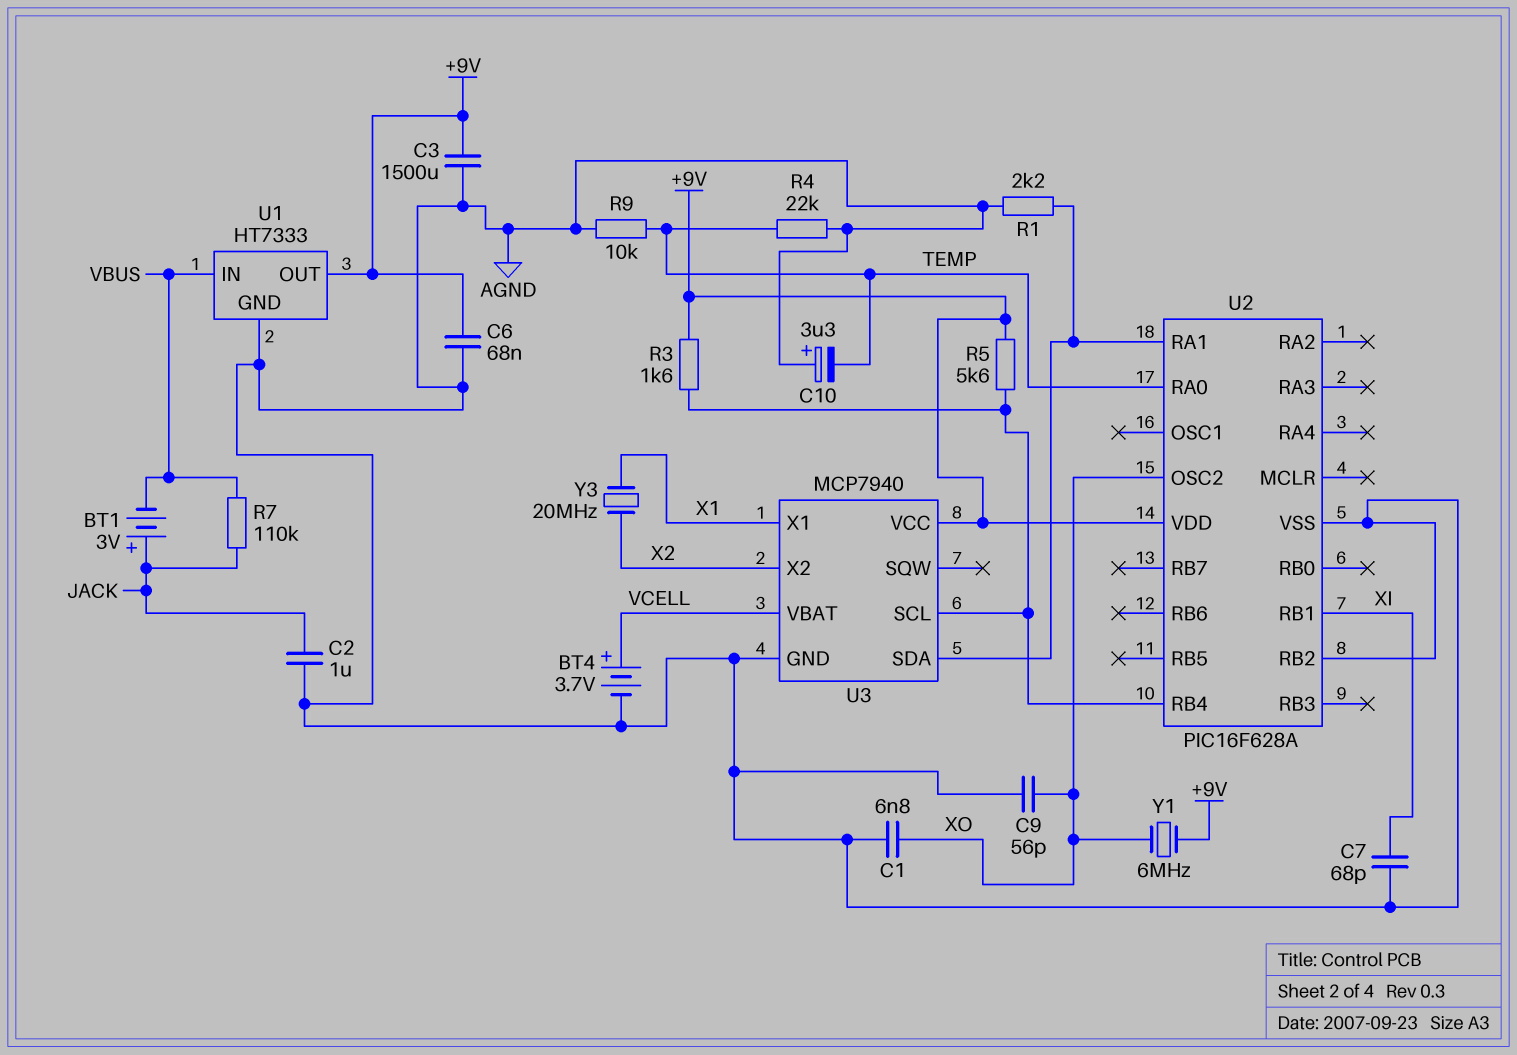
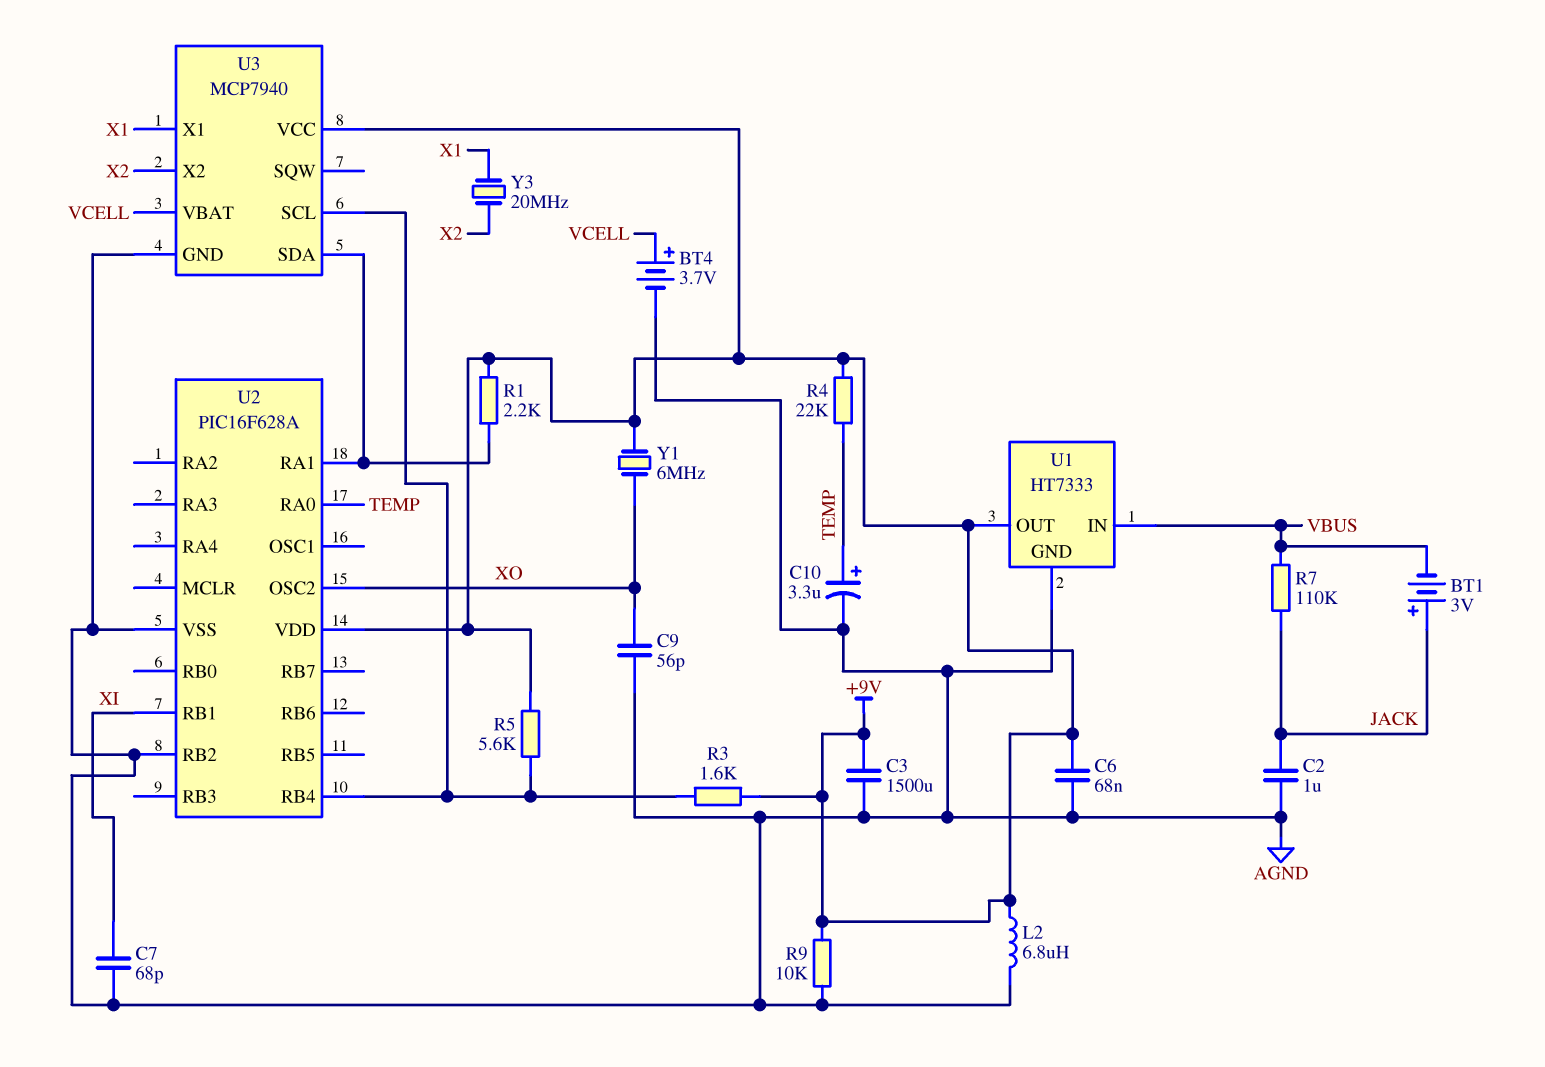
C1: 6.8nF (AGND, XO) -> none
C10: 3.3uF (plus AGND, minus TEMP) -> 3.3uF (plus TEMP, minus AGND)
L2: none -> 6.8uH (+9V, AGND)
R1: 2.2k (AGND, U2/RA1) -> 2.2k (+9V, U2/RA1)
R4: 22k (AGND, TEMP) -> 22k (+9V, TEMP)
R9: 10k (AGND, TEMP) -> 10k (+9V, AGND)

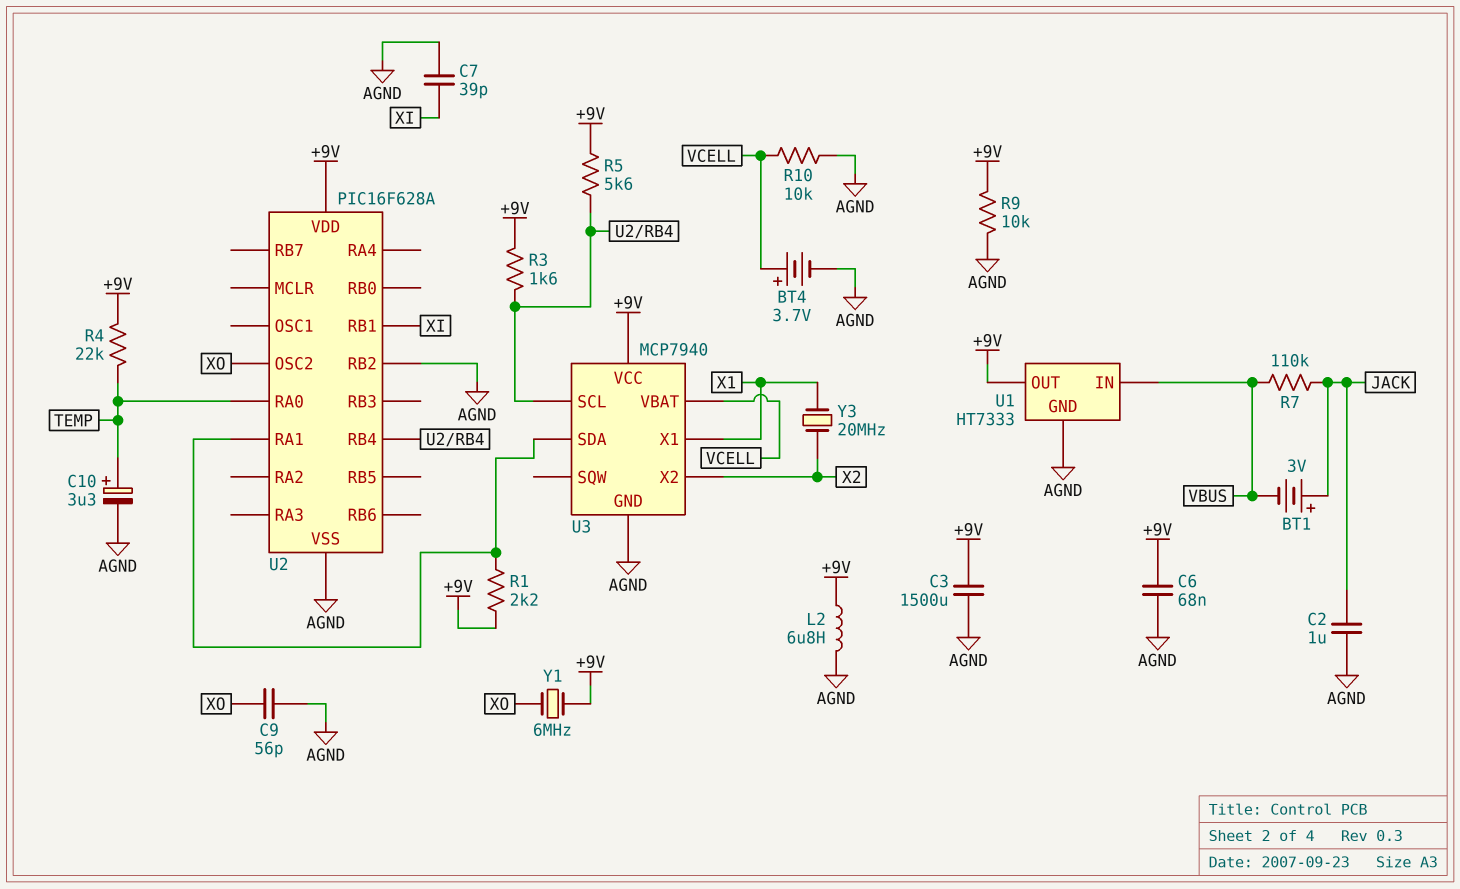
C7: 68pF (AGND, XI) -> 39pF (AGND, XI)
R10: none -> 10k (AGND, VCELL)

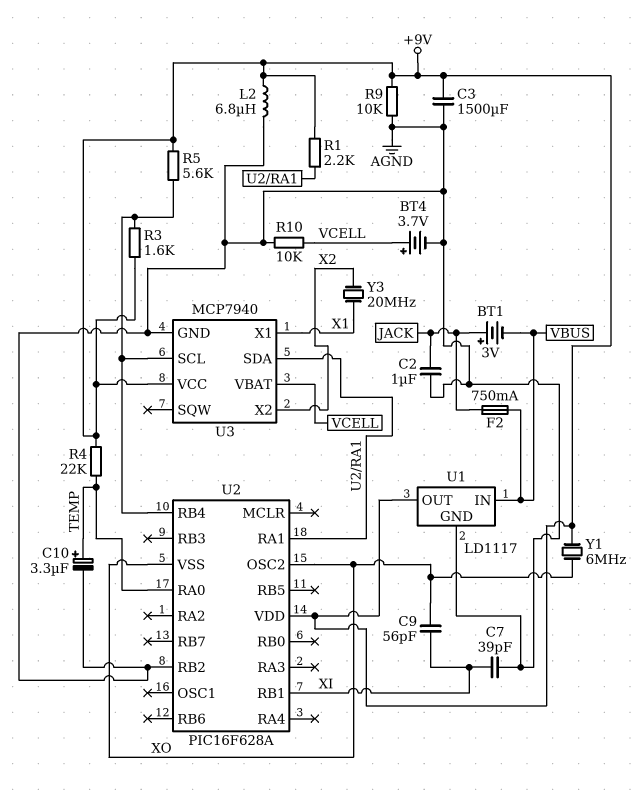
C6: 68nF (+9V, AGND) -> none
C9: 56pF (AGND, XO) -> 56pF (XI, XO)
F2: none -> 750mA (JACK, VBUS)
R7: 110k (JACK, VBUS) -> none
U1: HT7333 -> LD1117
U2 pin VSS: AGND -> XO

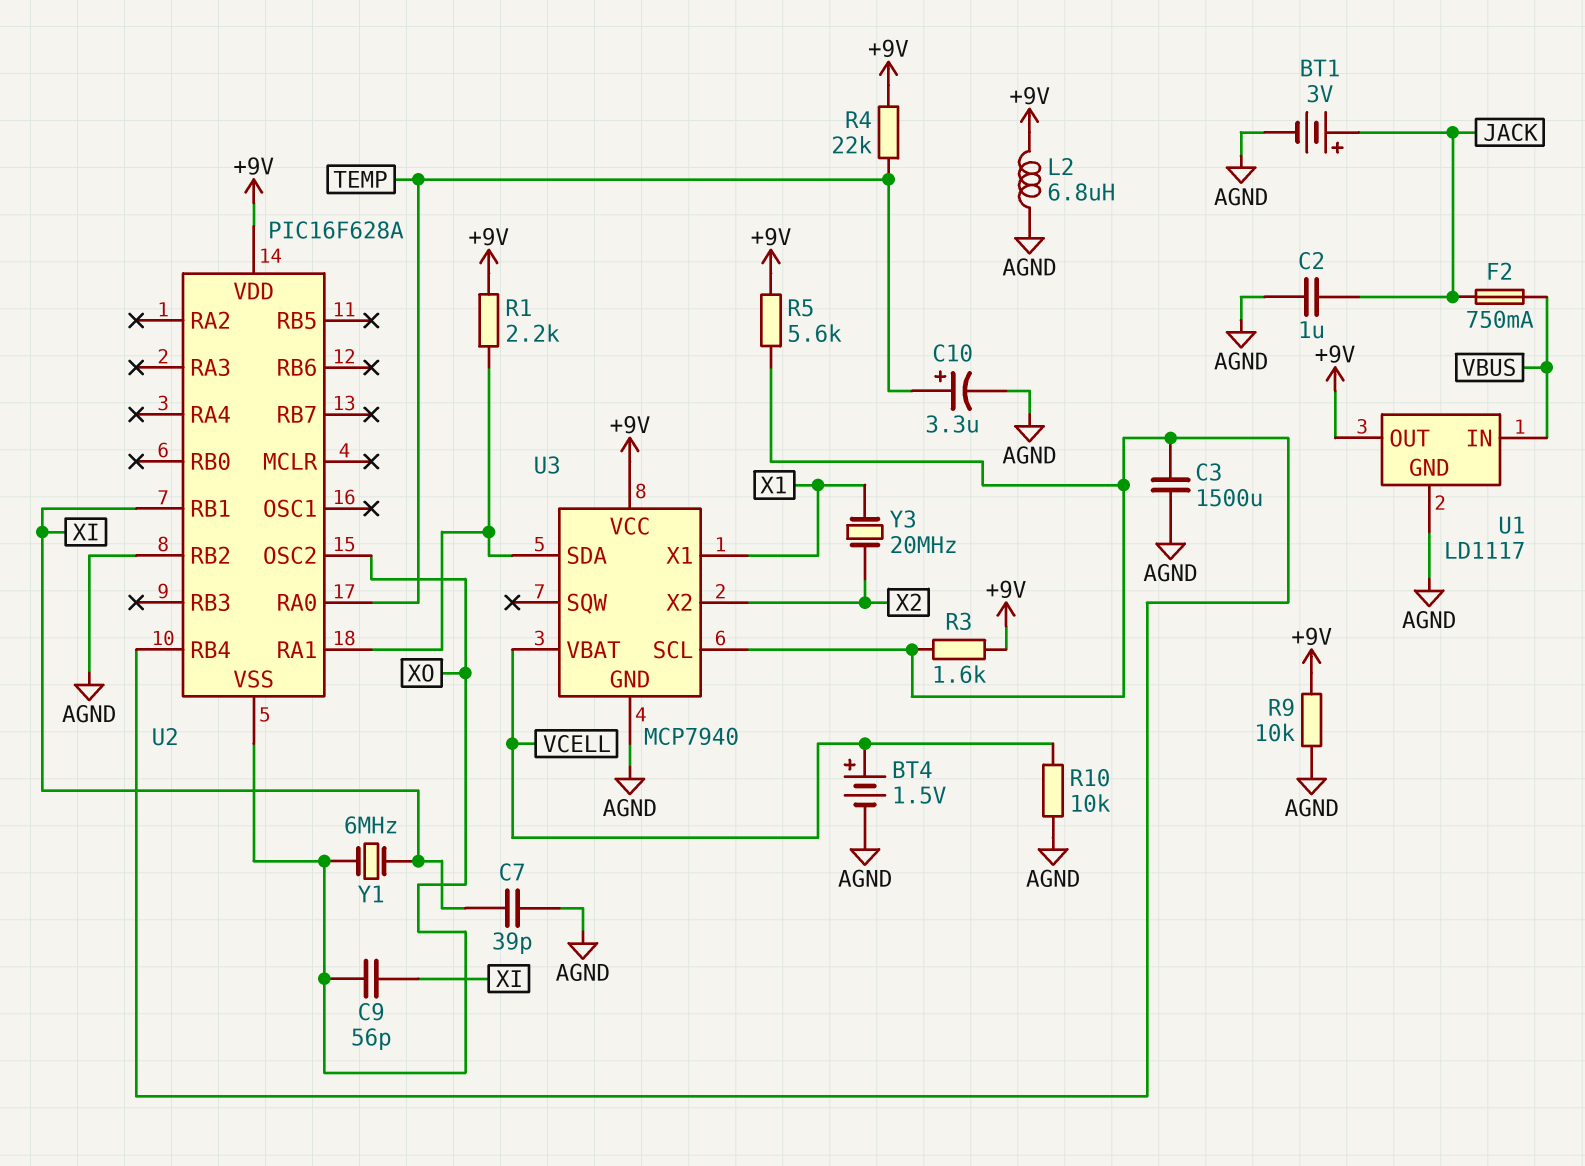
BT1: 3V (plus JACK, minus VBUS) -> 3V (plus JACK, minus AGND)
BT4: 3.7V (plus VCELL, minus AGND) -> 1.5V (plus VCELL, minus AGND)
C3: 1500uF (+9V, AGND) -> 1500uF (AGND, U2/RB4)
Y1: 6MHz (+9V, XO) -> 6MHz (XI, XO)

